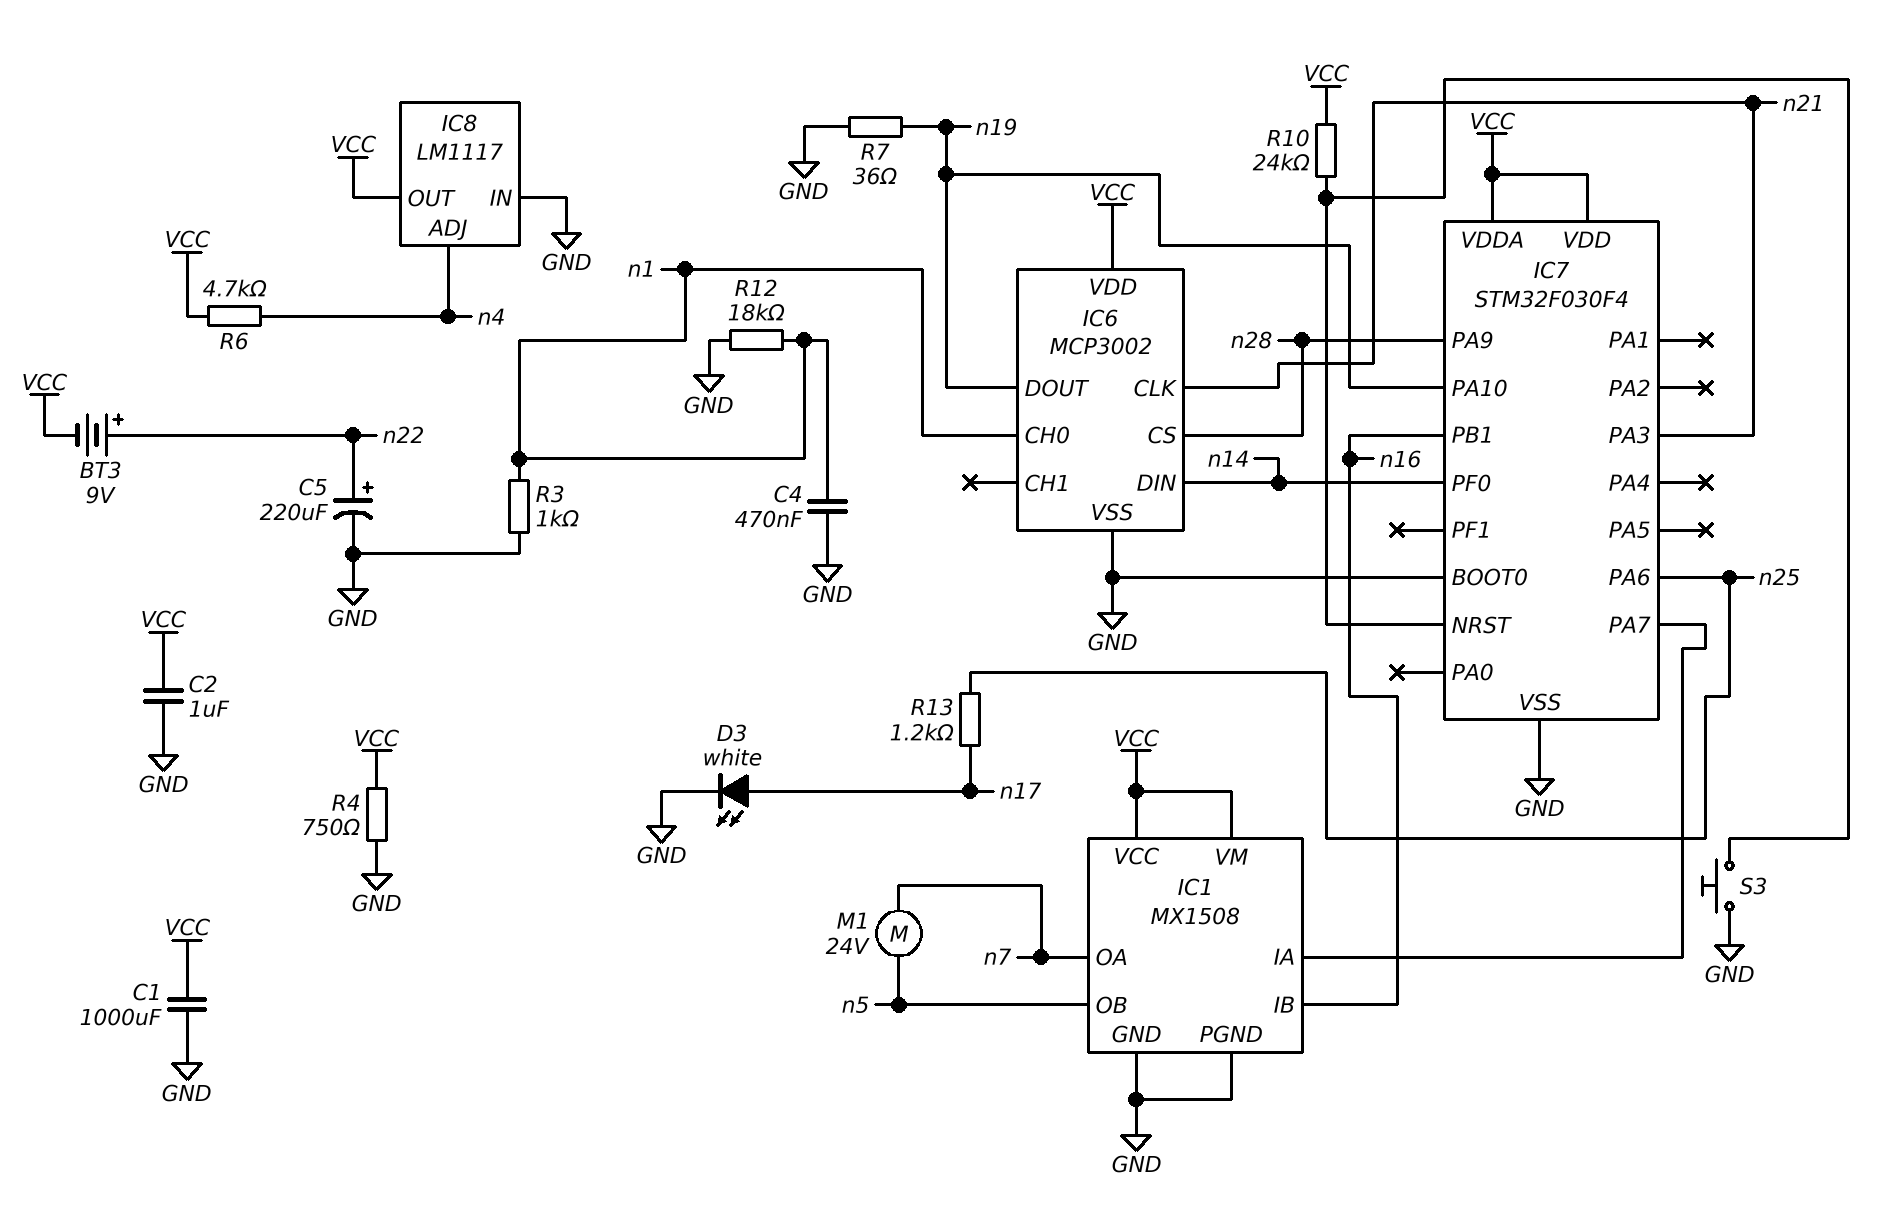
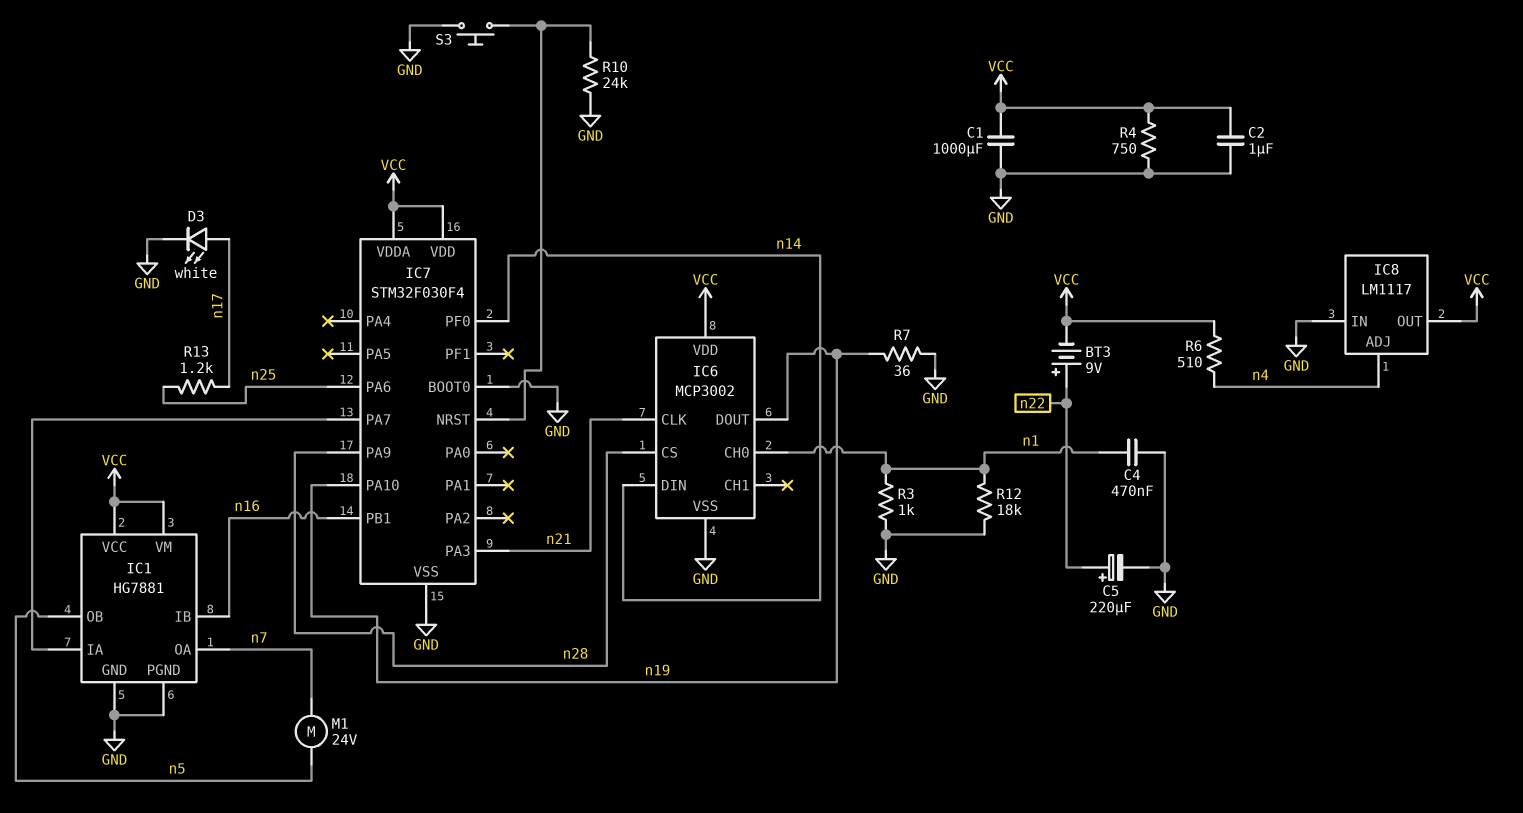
IC1: MX1508 -> HG7881
R6: 4.7k (VCC, n4) -> 510 (VCC, n4)
R10: 24k (IC7/NRST, VCC) -> 24k (GND, IC7/NRST)

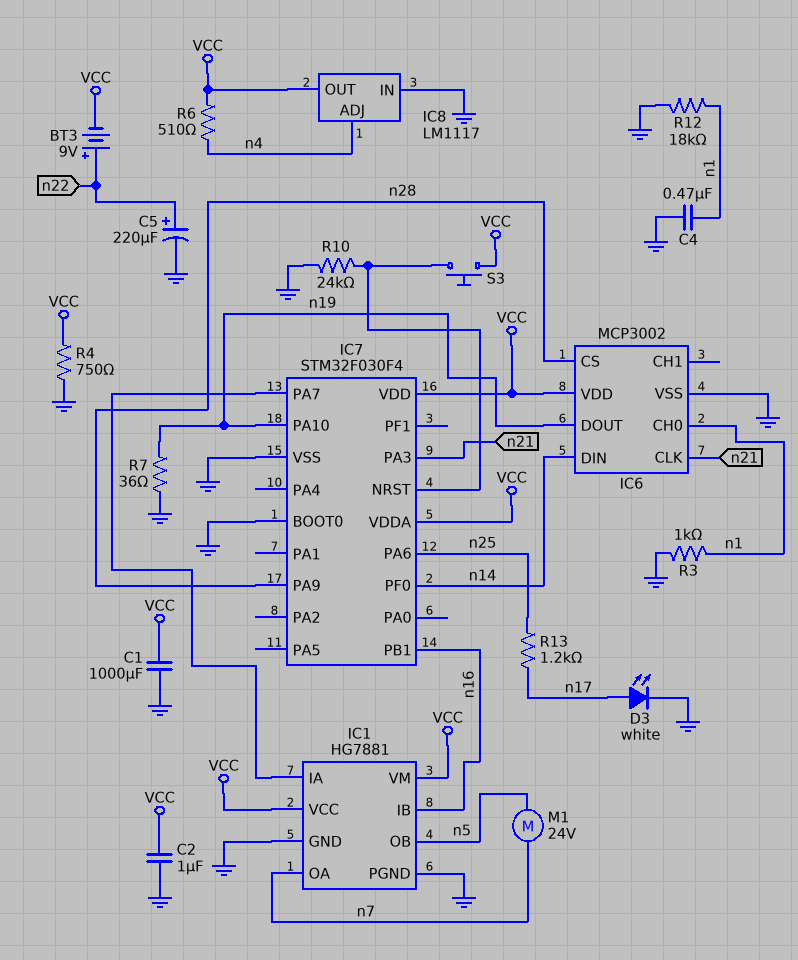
S3: button (GND, IC7/NRST) -> button (IC7/NRST, VCC)

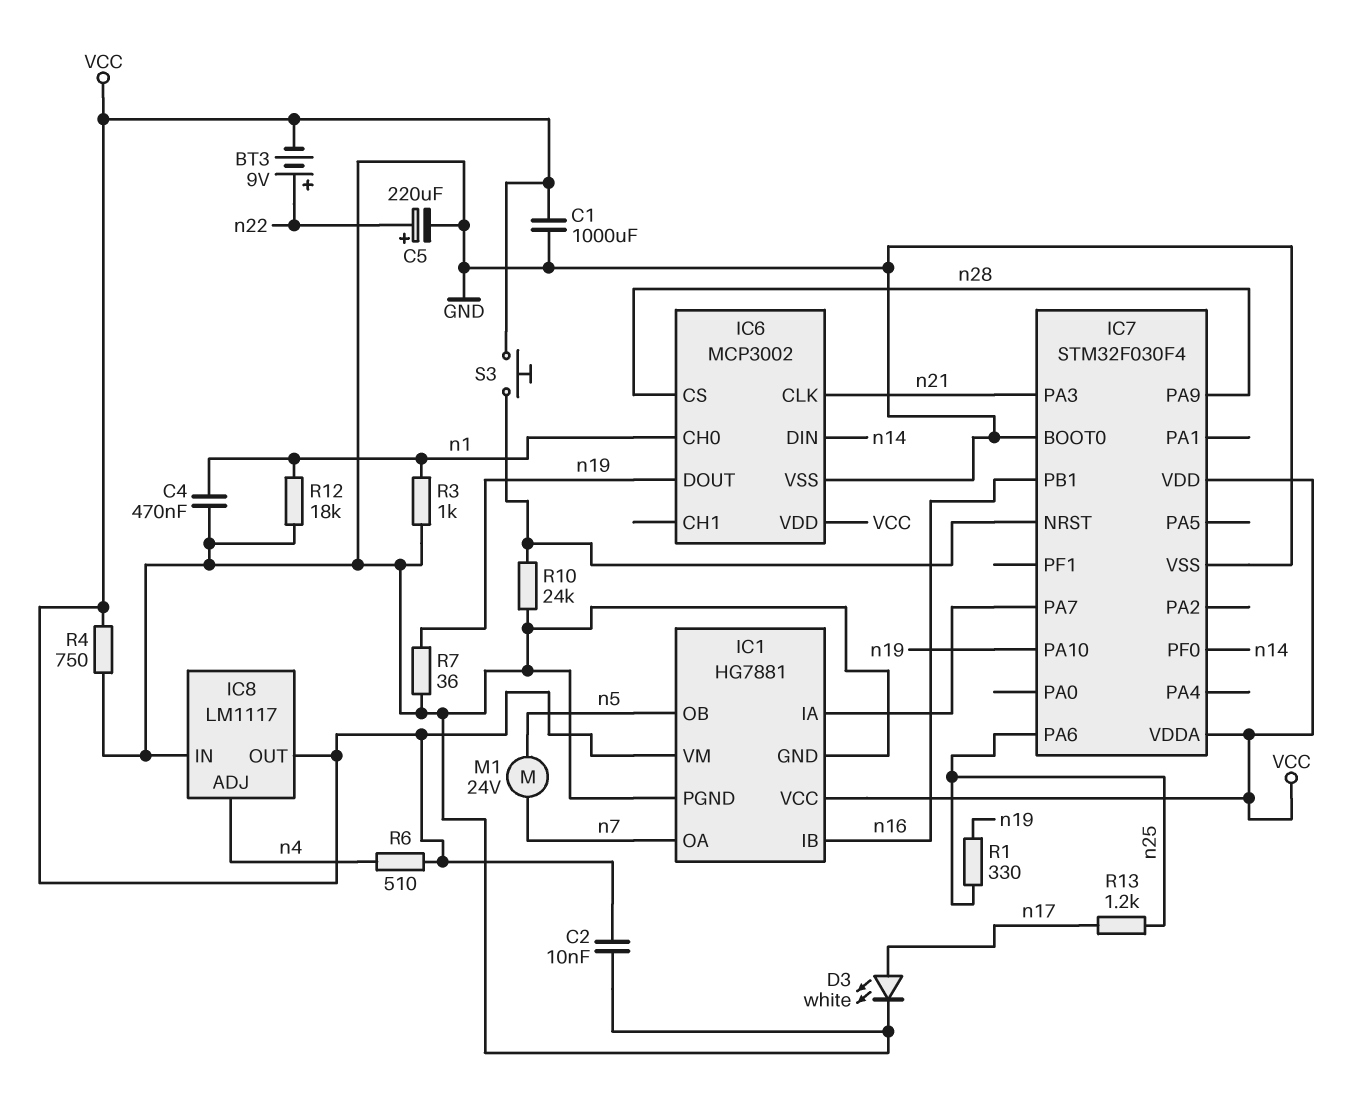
C2: 1uF (GND, VCC) -> 10nF (GND, VCC)
R1: none -> 330 (n19, n25)

